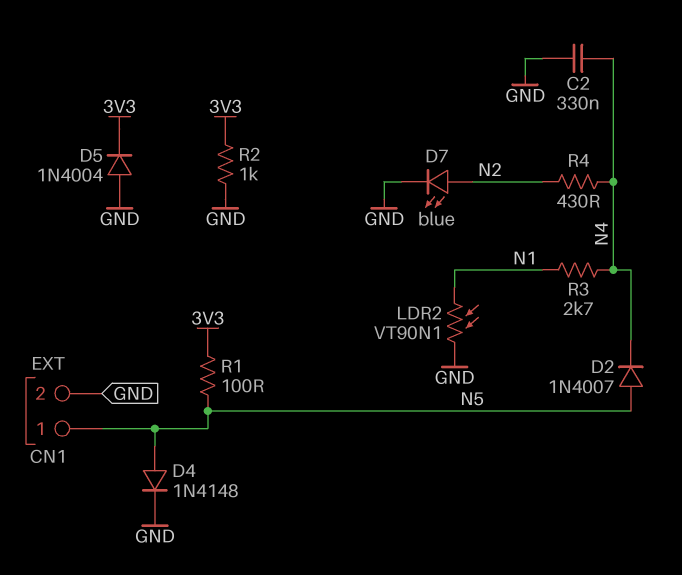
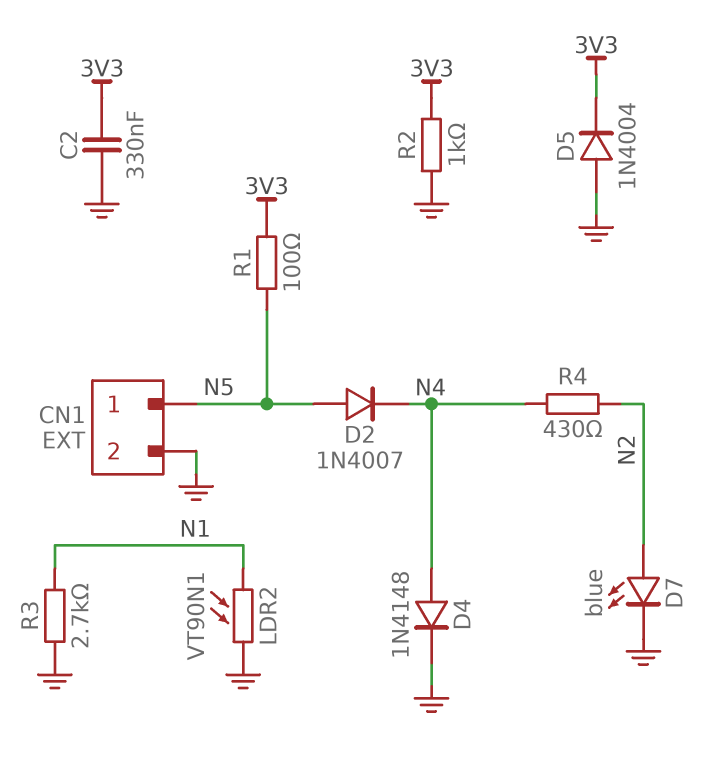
C2: 330nF (GND, N4) -> 330nF (3V3, GND)
D4: diode 1N4148 (A N5, K GND) -> diode 1N4148 (A N4, K GND)
R3: 2.7k (N1, N4) -> 2.7k (GND, N1)

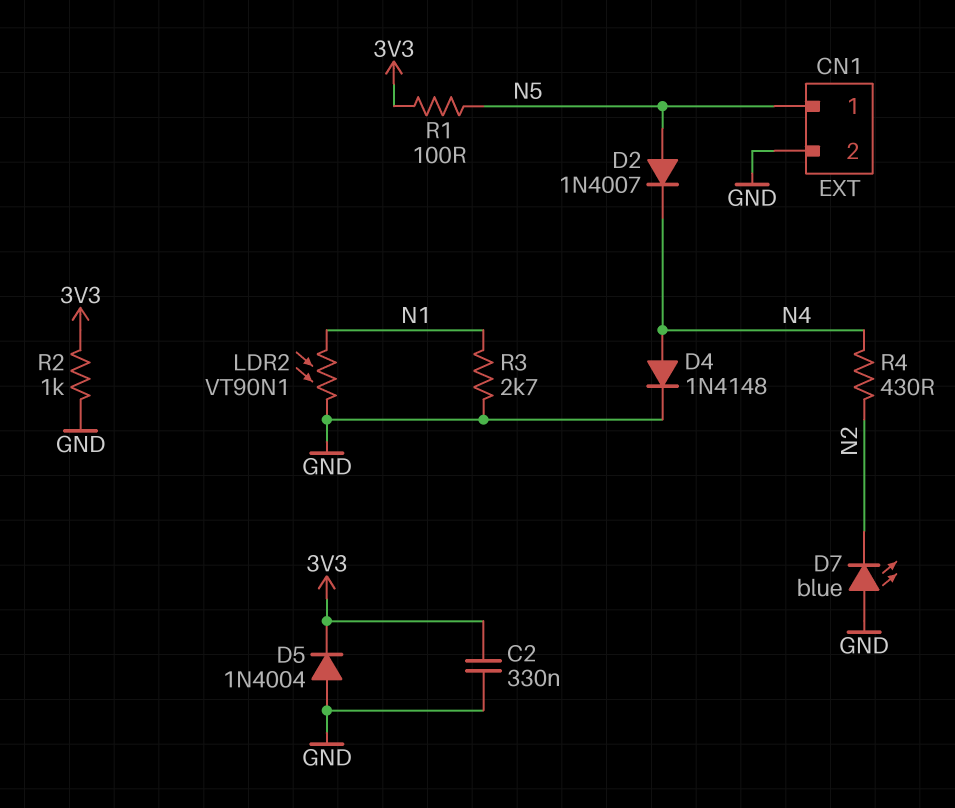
D7: LED blue (A N2, K GND) -> LED blue (A GND, K N2)

